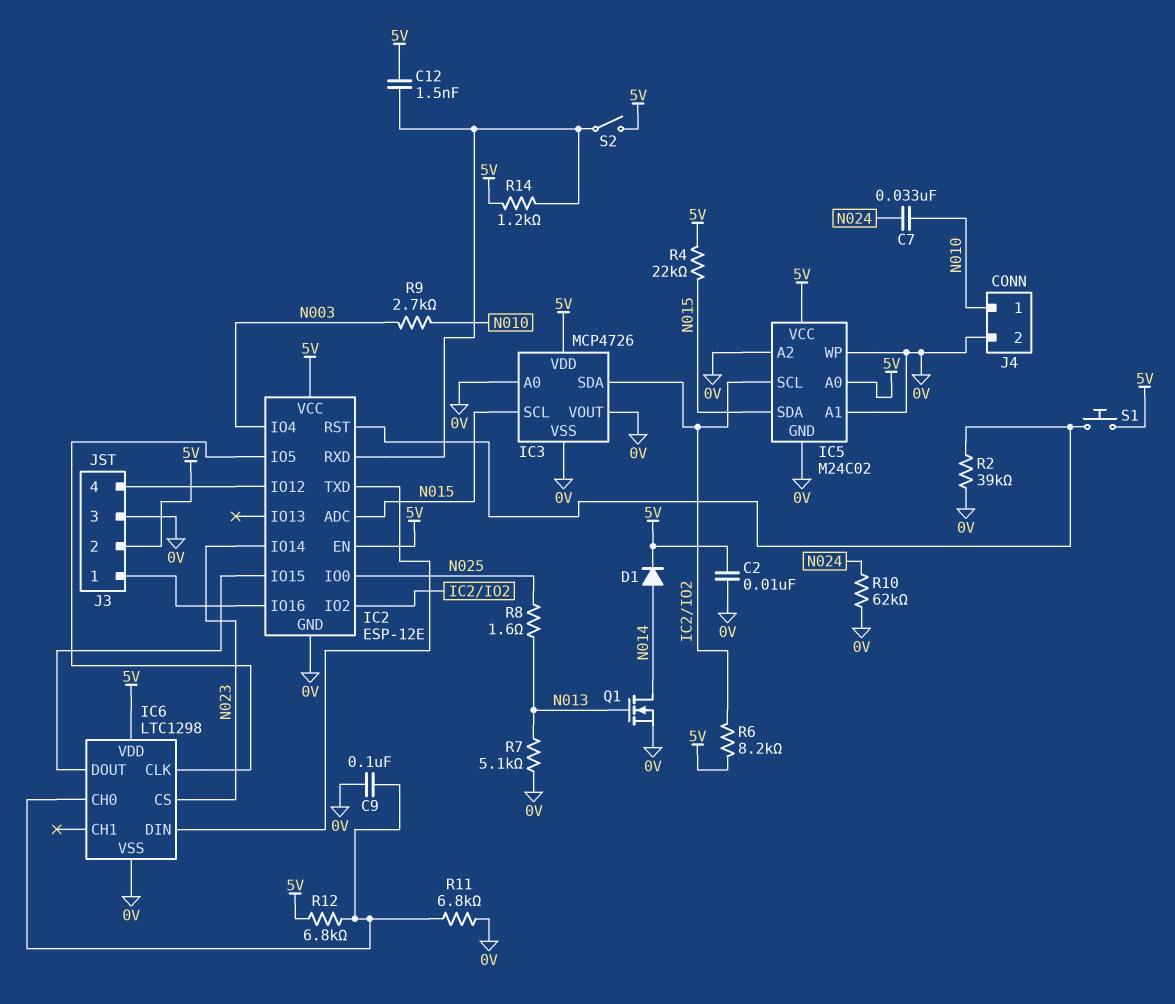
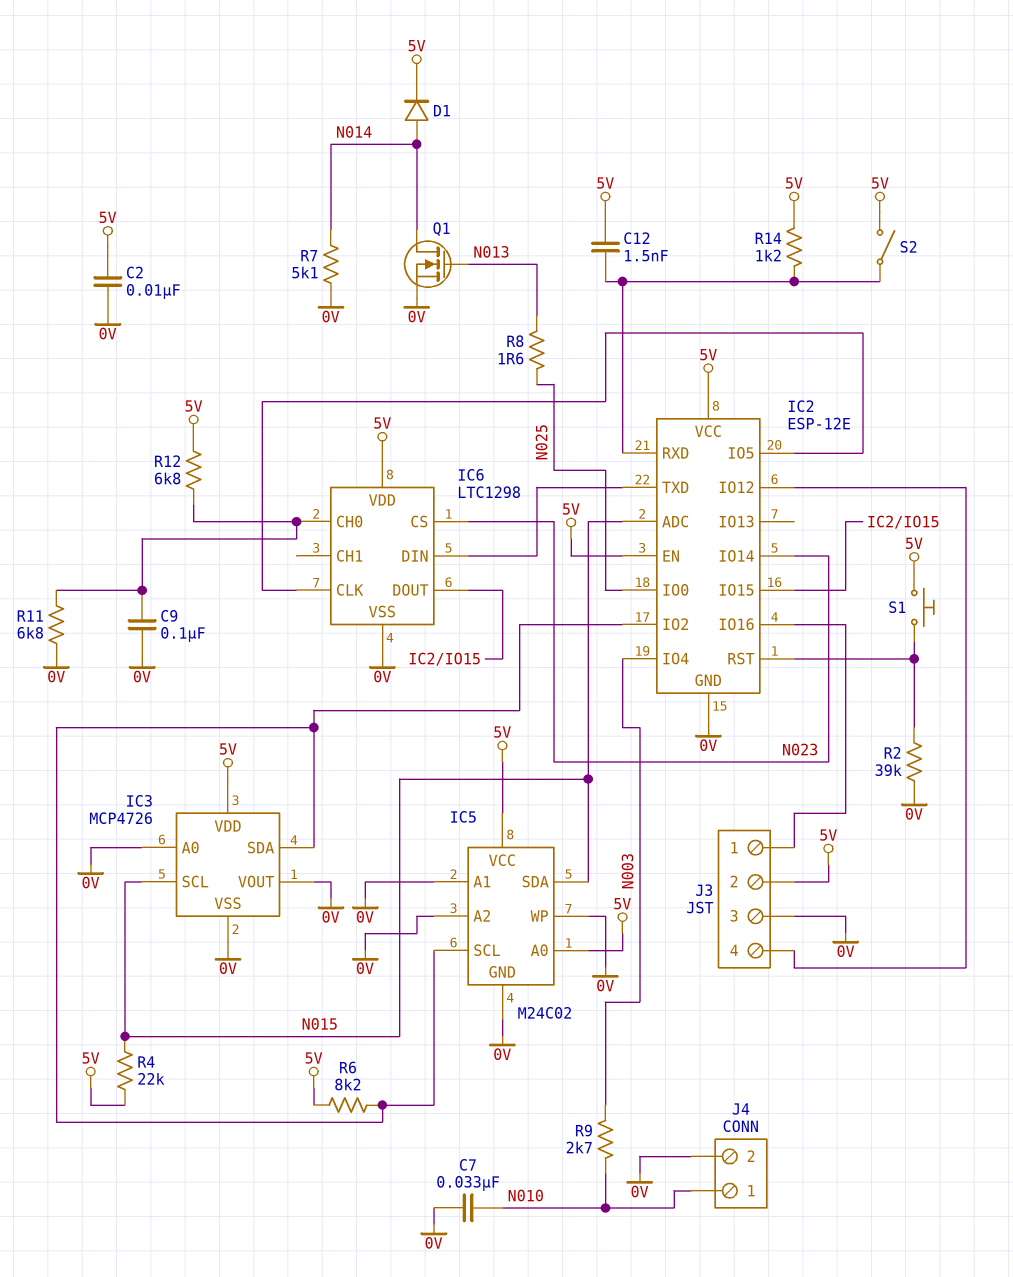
C7: 33nF (N010, N024) -> 33nF (0V, N010)
R7: 5.1k (0V, N013) -> 5.1k (0V, N014)
R10: 62k (0V, N024) -> none

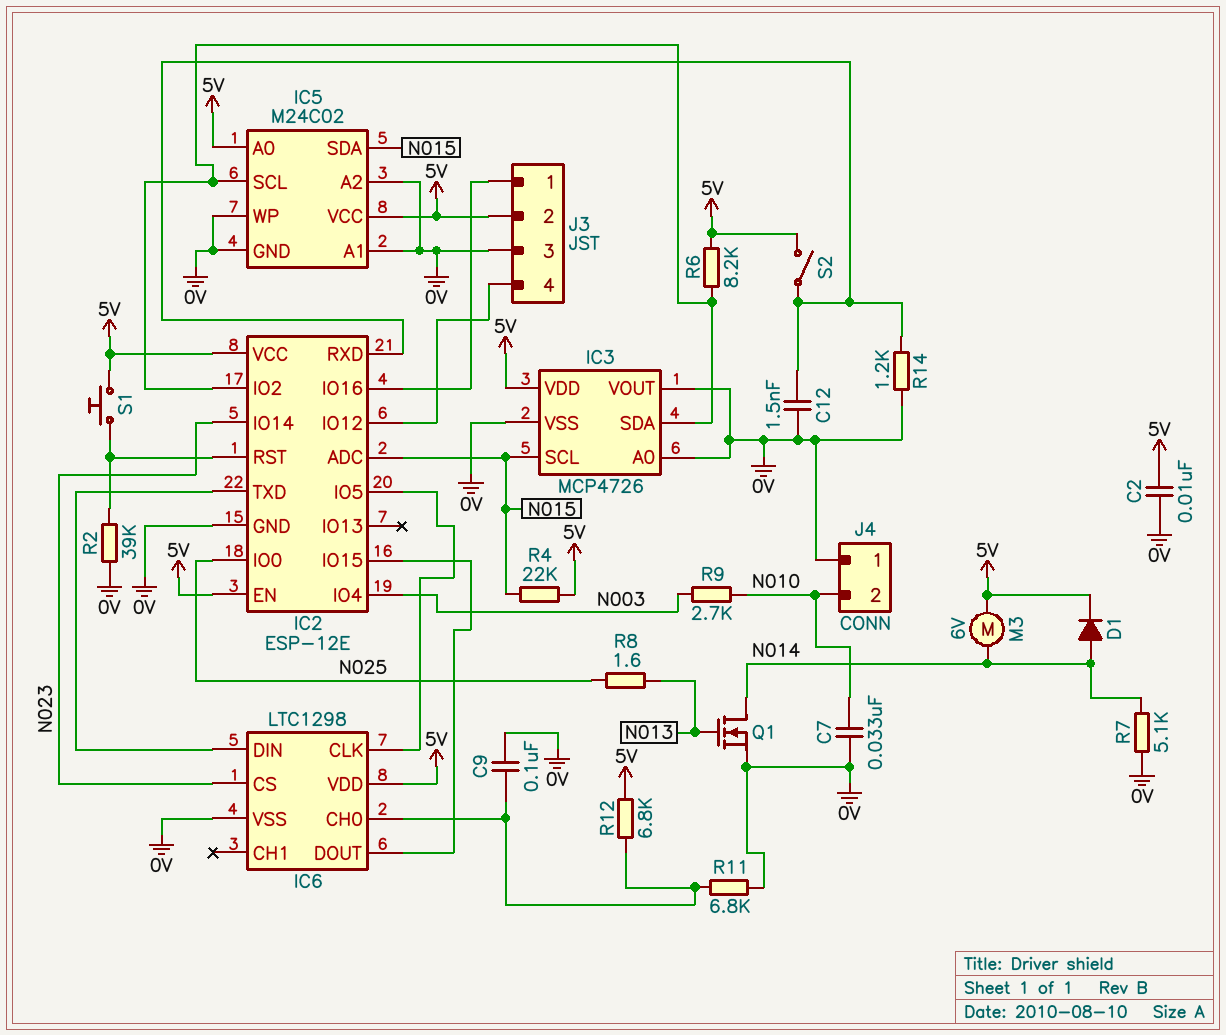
C12: 1.5nF (5V, IC2/RXD) -> 1.5nF (0V, IC2/RXD)
J4 pin 1: N010 -> 0V
J4 pin 2: 0V -> N010
M3: none -> motor 6V (5V, N014)
R14: 1.2k (5V, IC2/RXD) -> 1.2k (0V, IC2/RXD)

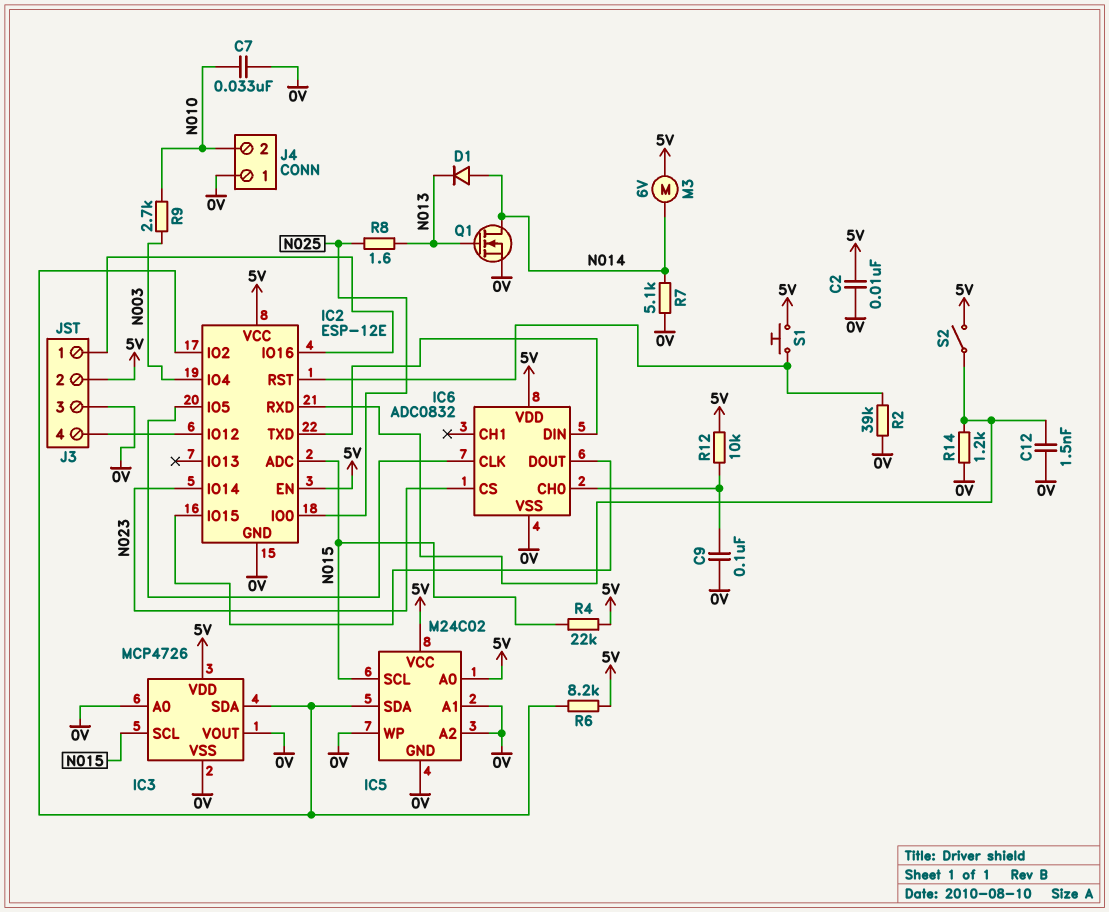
D1: diode (A N014, K 5V) -> diode (A N014, K N013)
IC5 pin SCL: IC2/IO2 -> N015
IC5 pin SDA: N015 -> IC2/IO2
IC6: LTC1298 -> ADC0832
R11: 6.8k (0V, IC6/CH0) -> none
R12: 6.8k (5V, IC6/CH0) -> 10k (5V, IC6/CH0)

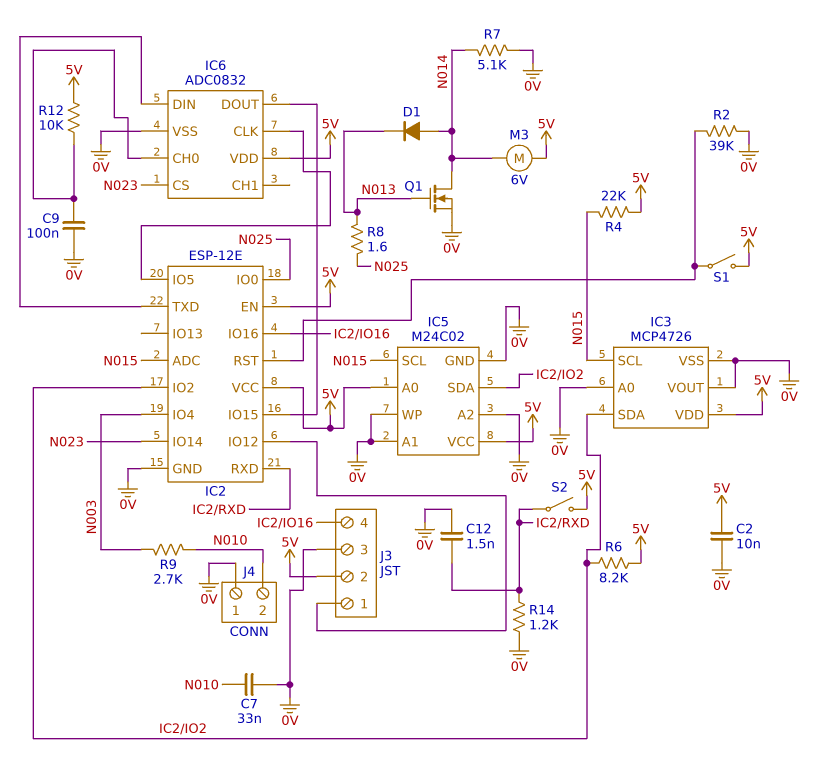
J3 pin 1: IC2/IO16 -> IC2/IO12
J3 pin 4: IC2/IO12 -> IC2/IO16
S1: button (5V, IC2/RST) -> switch (5V, IC2/RST)

